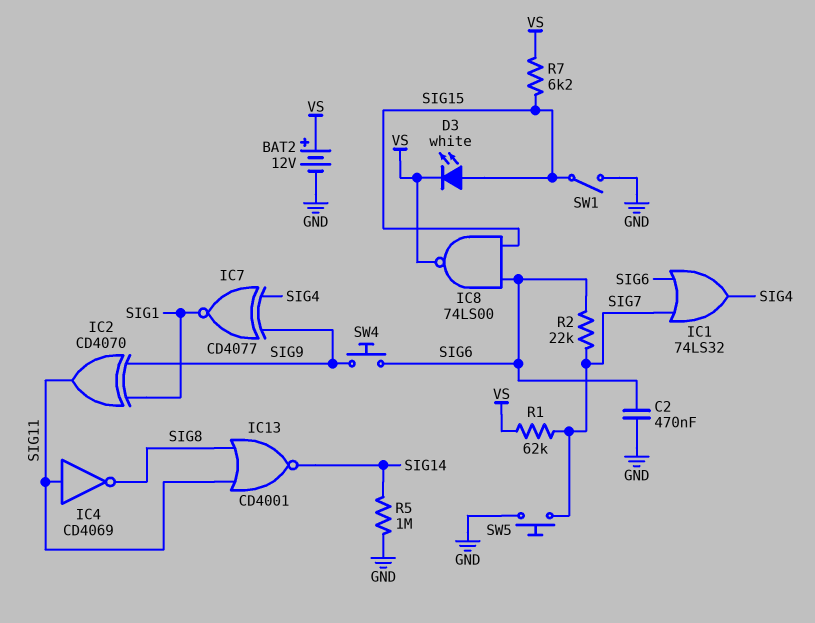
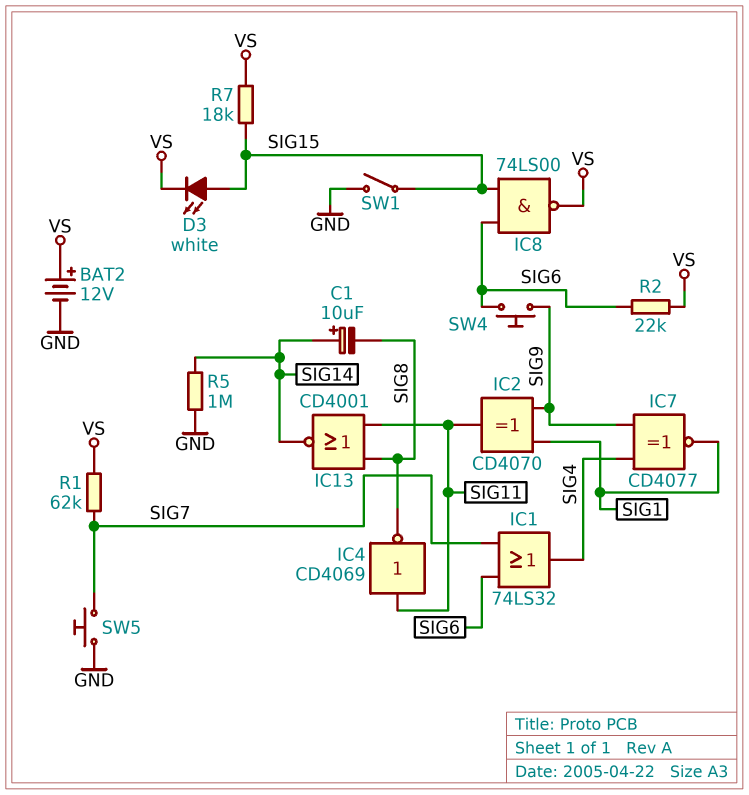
C1: none -> 10uF (plus SIG14, minus SIG8)
C2: 470nF (GND, SIG6) -> none
R2: 22k (SIG6, SIG7) -> 22k (SIG6, VS)
R7: 6.2k (SIG15, VS) -> 18k (SIG15, VS)

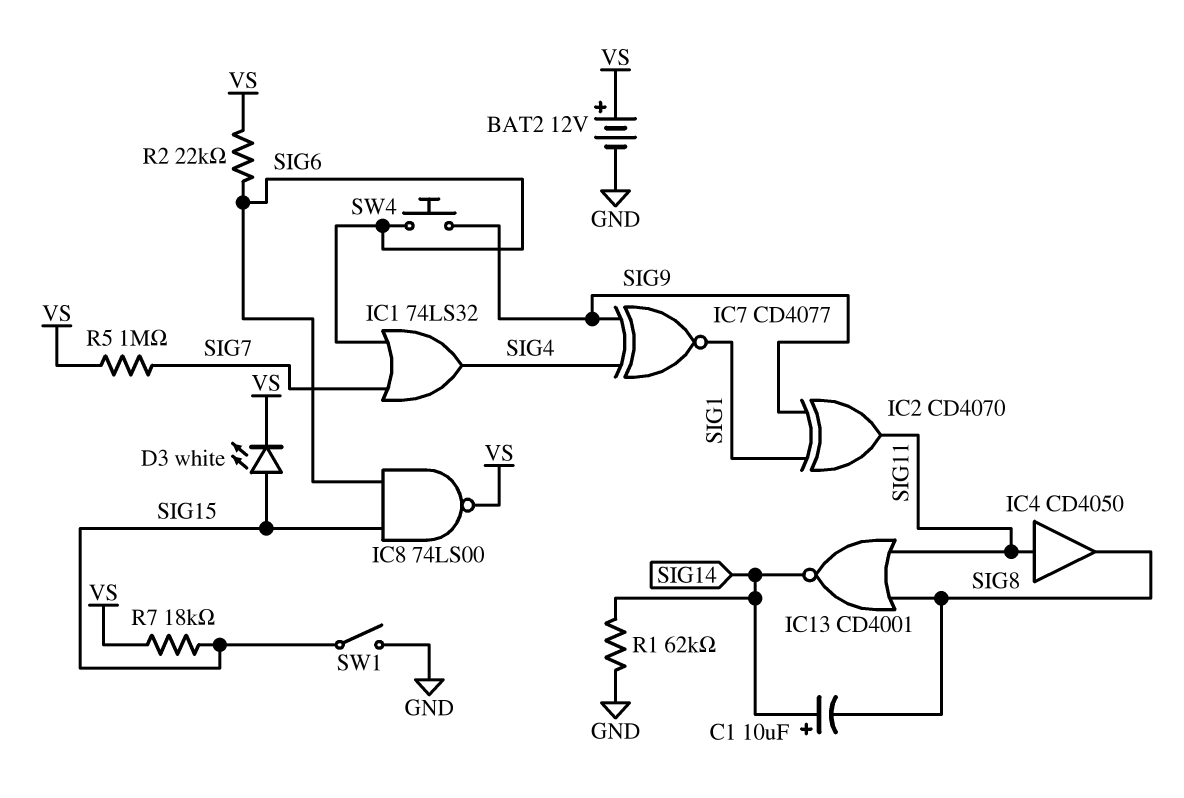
IC4: NOT CD4069 (in SIG11, out SIG8) -> buffer CD4050 (in SIG11, out SIG8)
R1: 62k (SIG7, VS) -> 62k (GND, SIG14)
R5: 1M (GND, SIG14) -> 1M (SIG7, VS)
SW5: button (GND, SIG7) -> none

